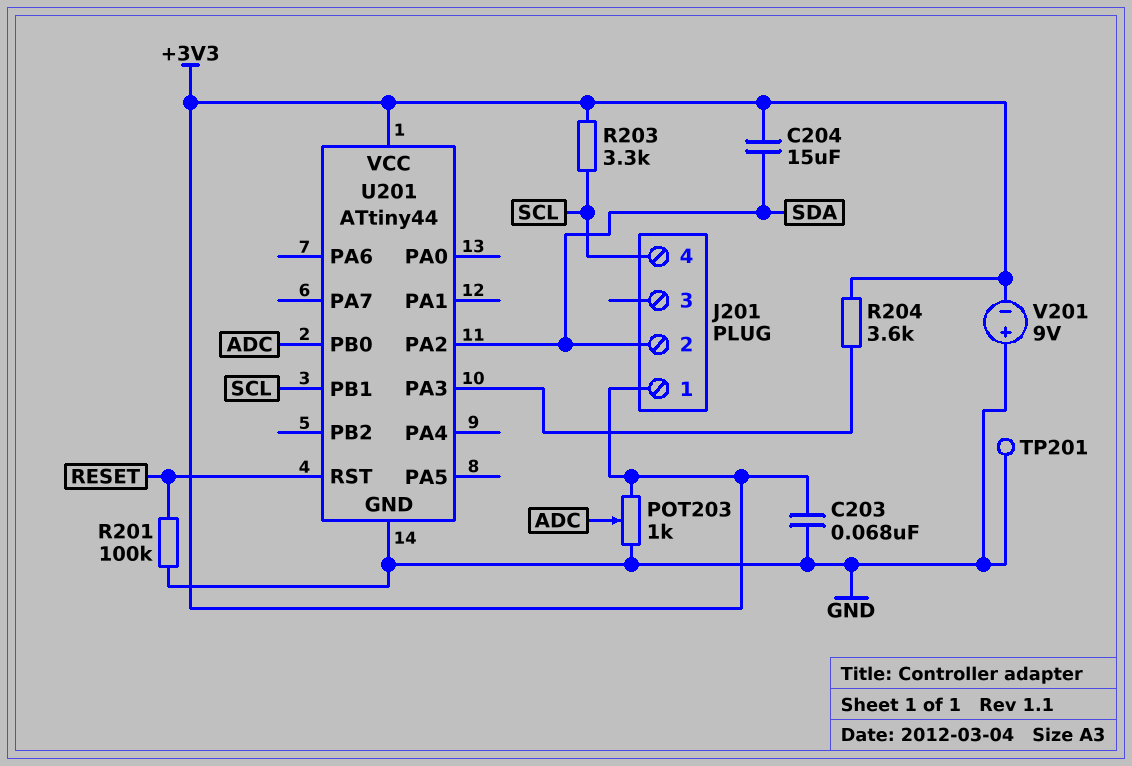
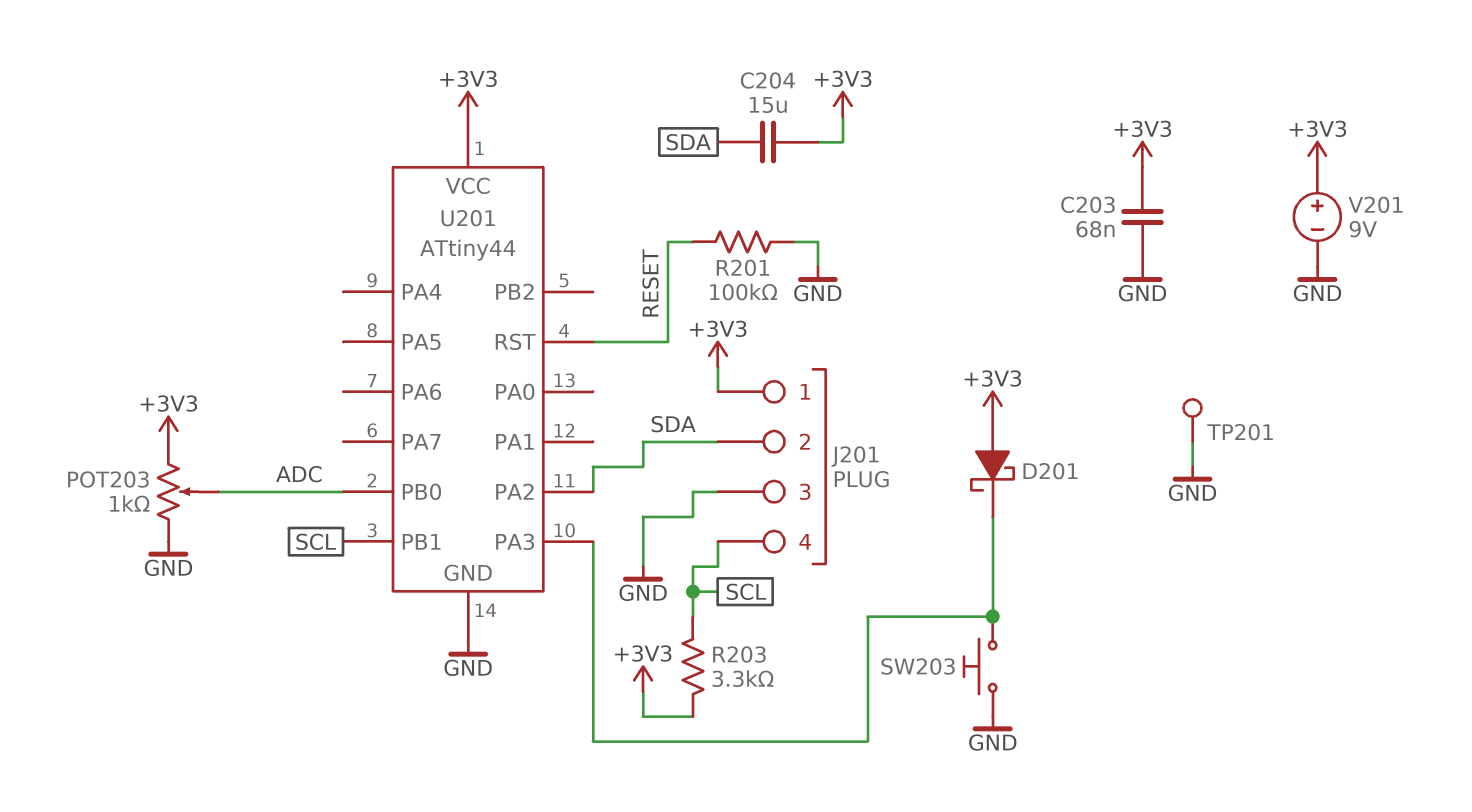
D201: none -> schottky (A +3V3, K U201/PA3)
J201 pin 3: none -> GND
R204: 3.6k (+3V3, U201/PA3) -> none
SW203: none -> button (GND, U201/PA3)
V201: 9V (plus GND, minus +3V3) -> 9V (plus +3V3, minus GND)

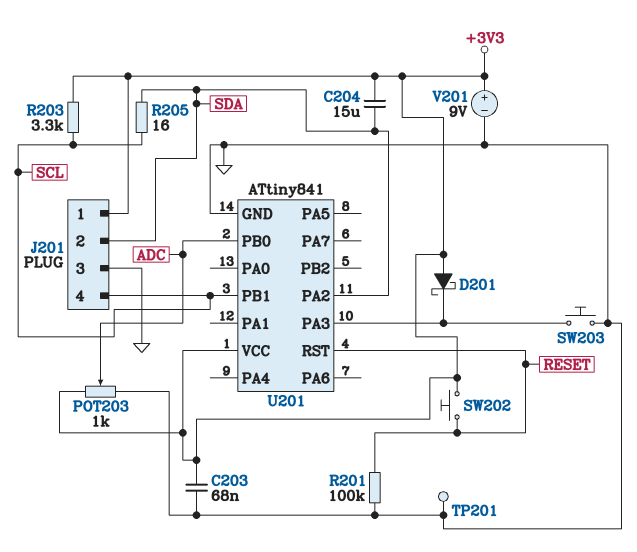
R205: none -> 16 (SCL, SDA)
SW202: none -> button (+3V3, RESET)
U201: ATtiny44 -> ATtiny841

